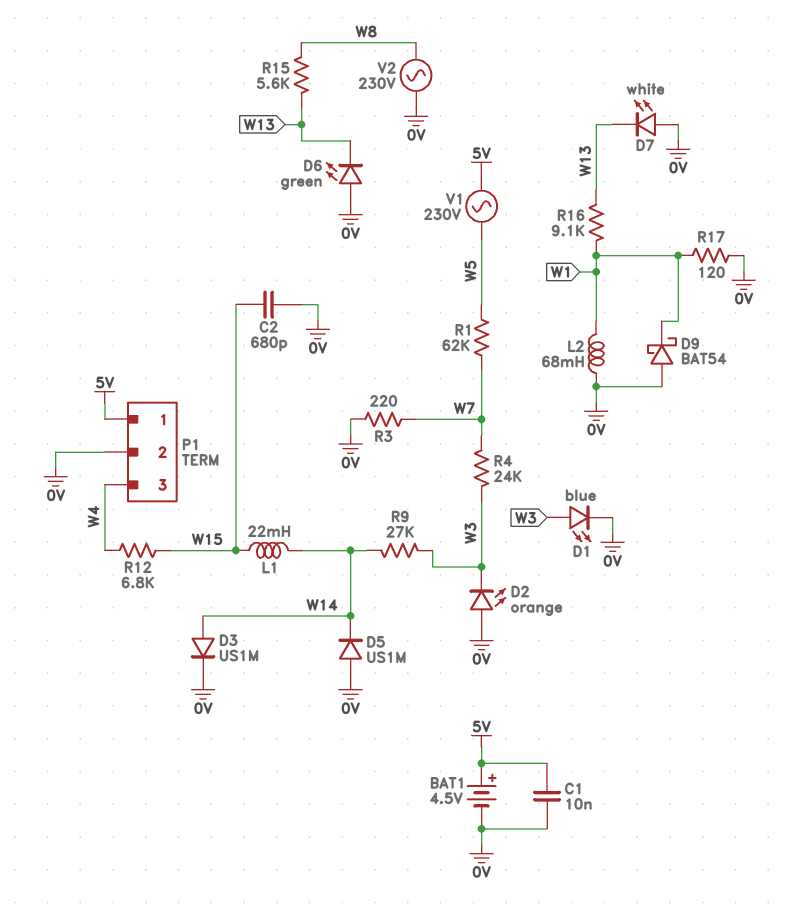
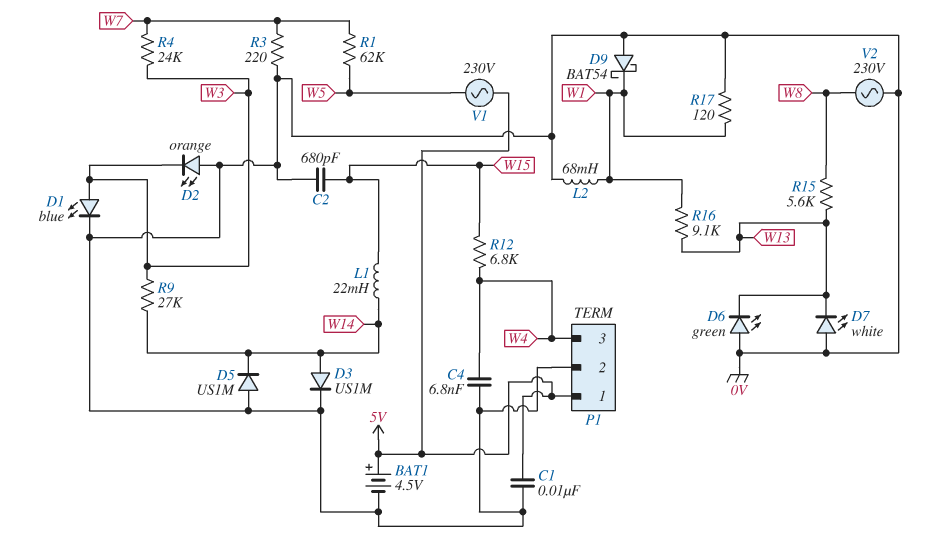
C4: none -> 6.8nF (0V, W4)

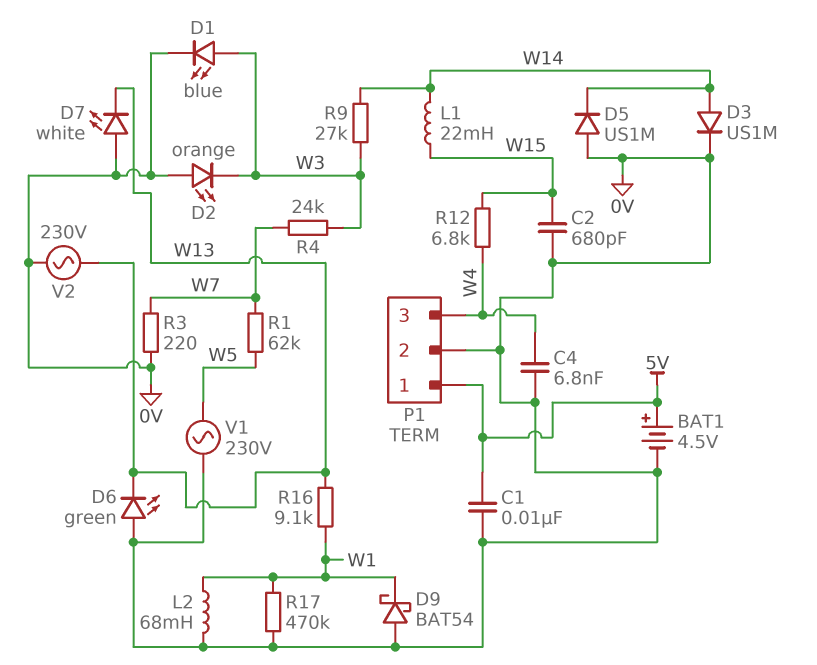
R15: 5.6k (W8, W13) -> none
R17: 120 (0V, W1) -> 470k (0V, W1)
V1: AC 230V (5V, W5) -> AC 230V (0V, W5)
V2: AC 230V (0V, W8) -> AC 230V (0V, W13)

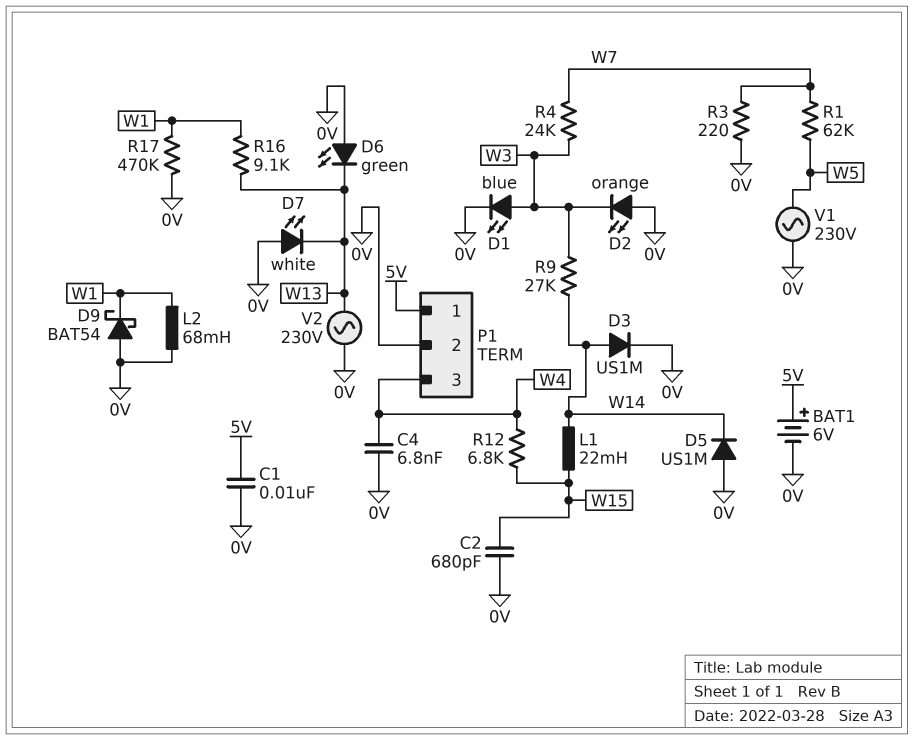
BAT1: 4.5V (plus 5V, minus 0V) -> 6V (plus 5V, minus 0V)

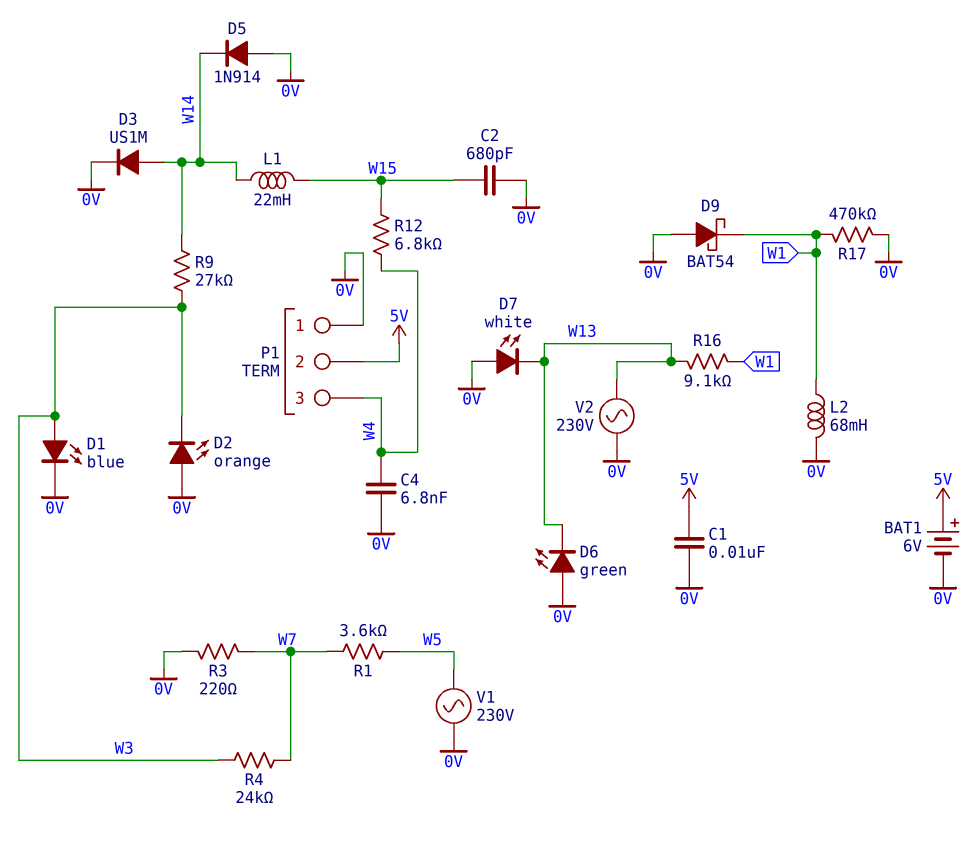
D5: diode US1M (A 0V, K W14) -> diode 1N914 (A 0V, K W14)
P1 pin 1: 5V -> 0V
P1 pin 2: 0V -> 5V
R1: 62k (W5, W7) -> 3.6k (W5, W7)

